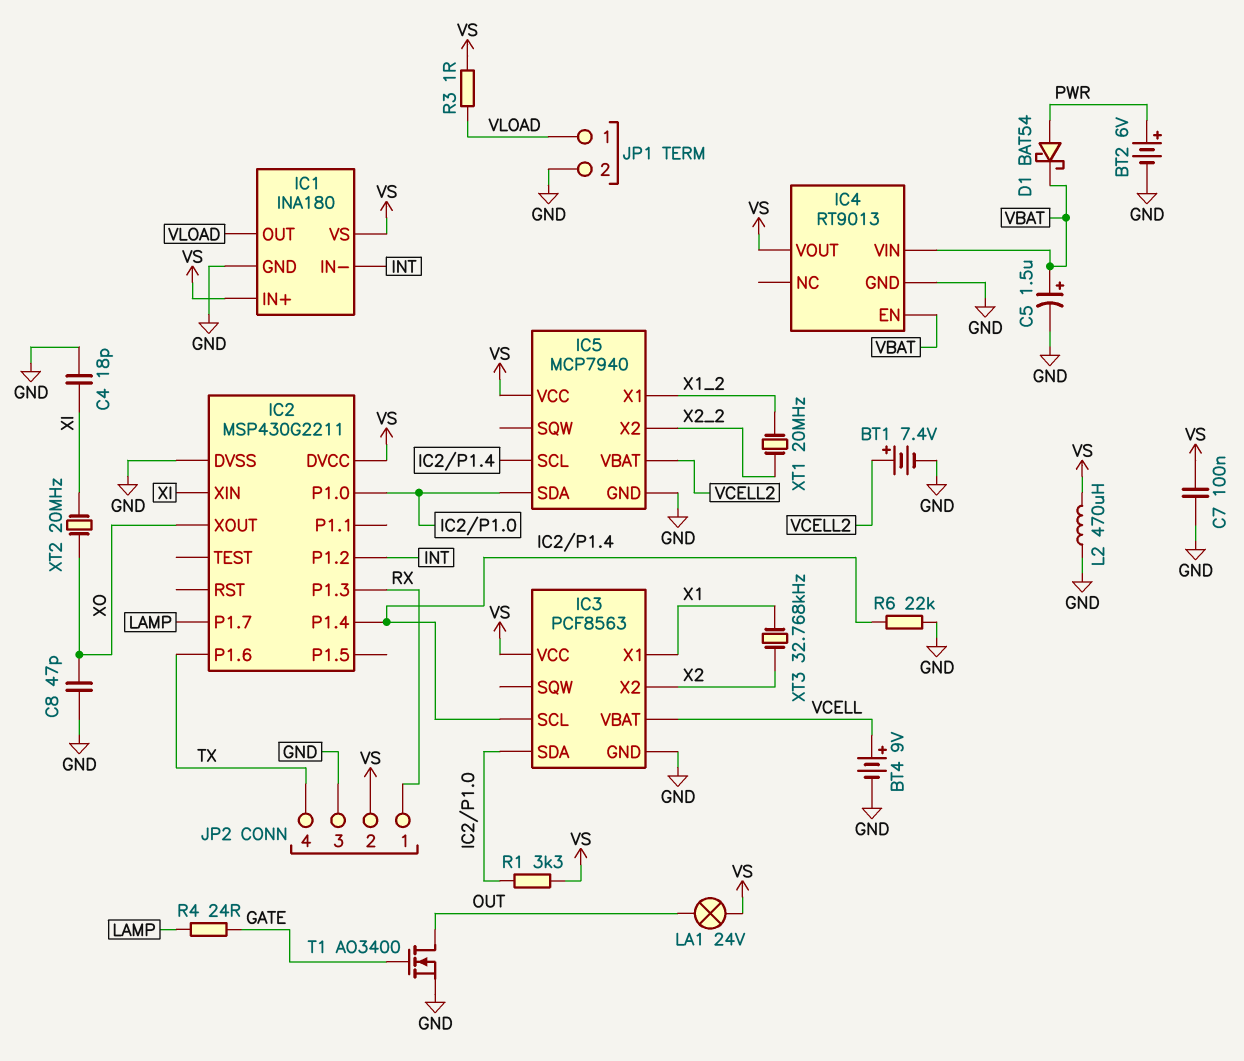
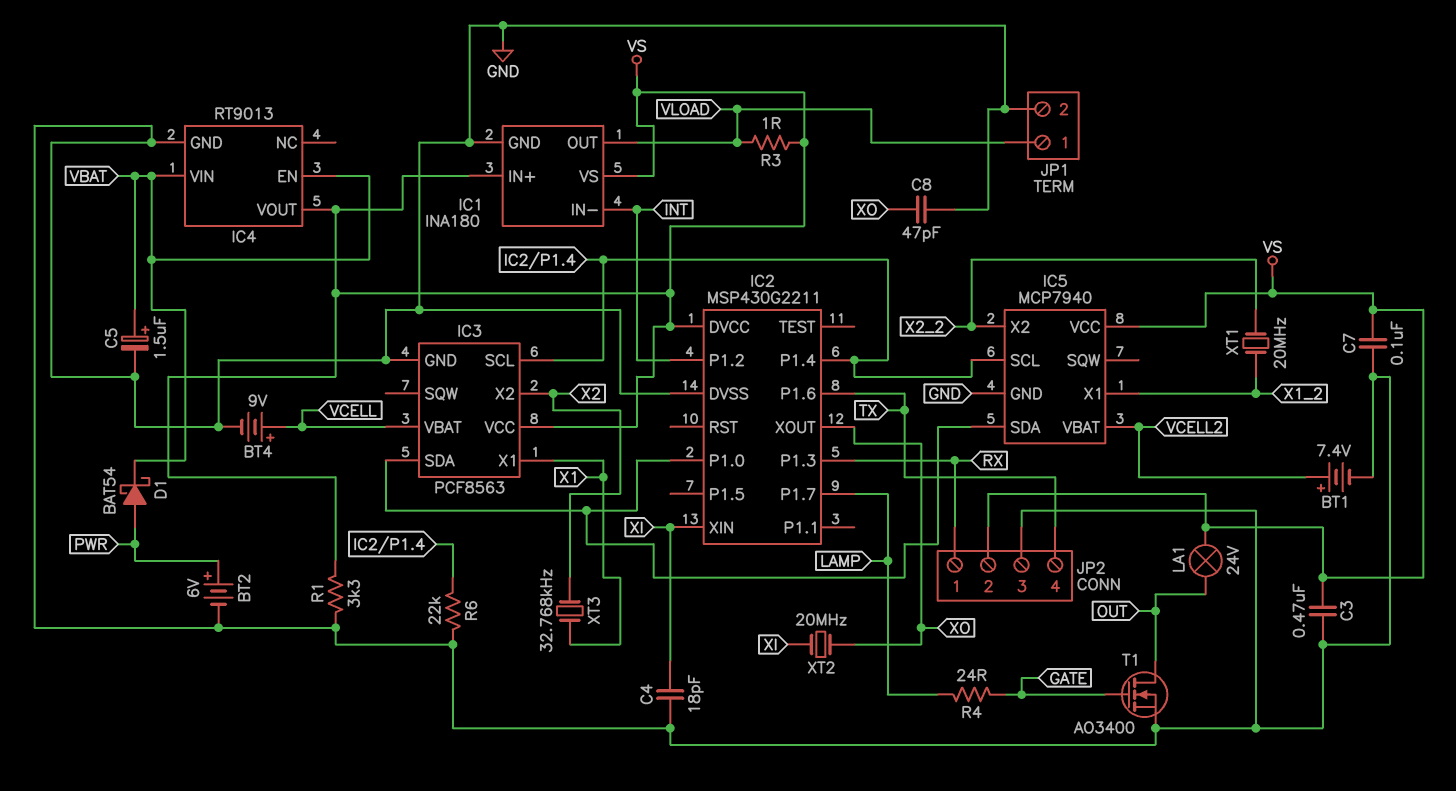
C3: none -> 470nF (GND, VS)
L2: 470uH (GND, VS) -> none
R1: 3.3k (IC2/P1.0, VS) -> 3.3k (GND, VS)

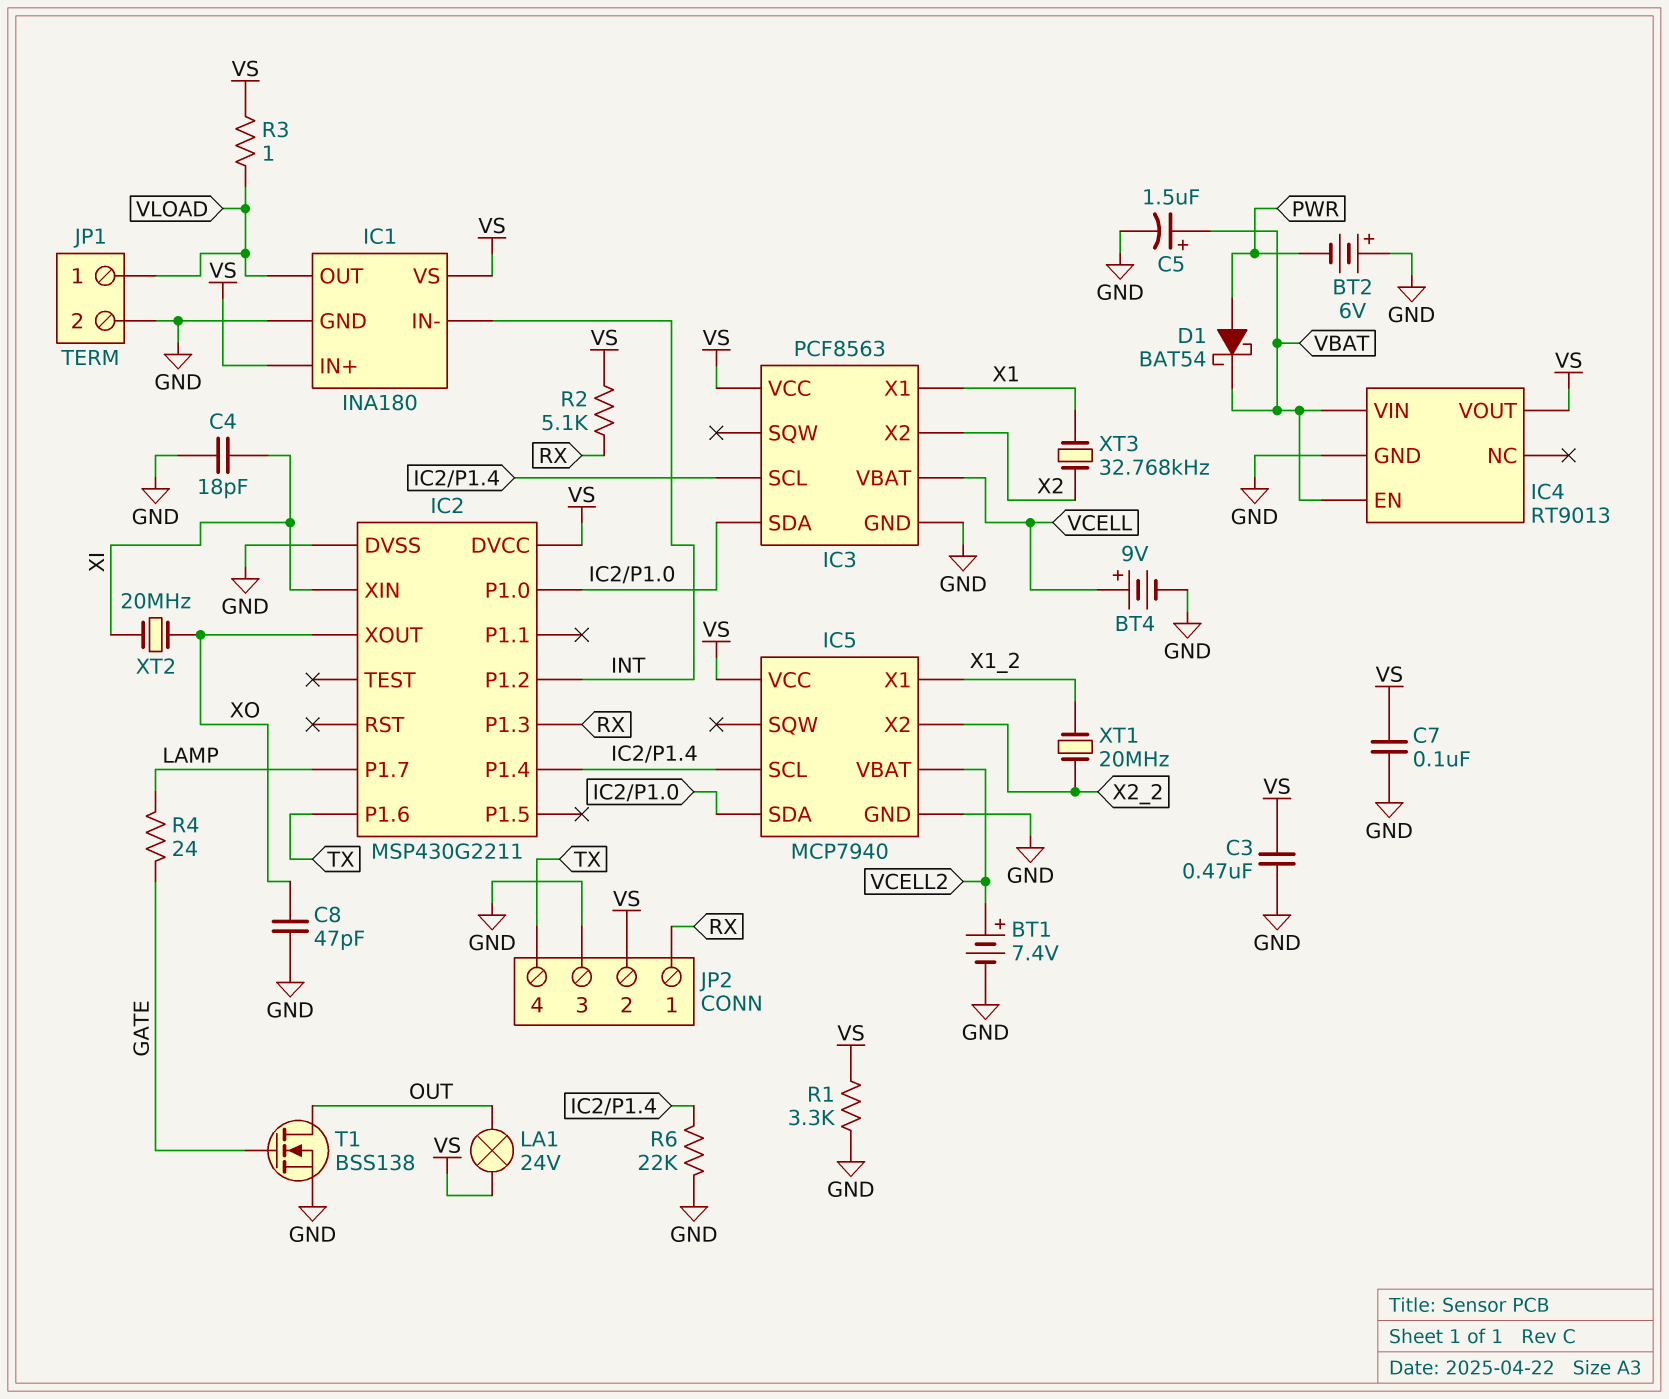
BT2: 6V (plus PWR, minus GND) -> 6V (plus GND, minus PWR)
R2: none -> 5.1k (RX, VS)
T1: NMOS AO3400 (G GATE, D OUT, S GND) -> NMOS BSS138 (G GATE, D OUT, S GND)

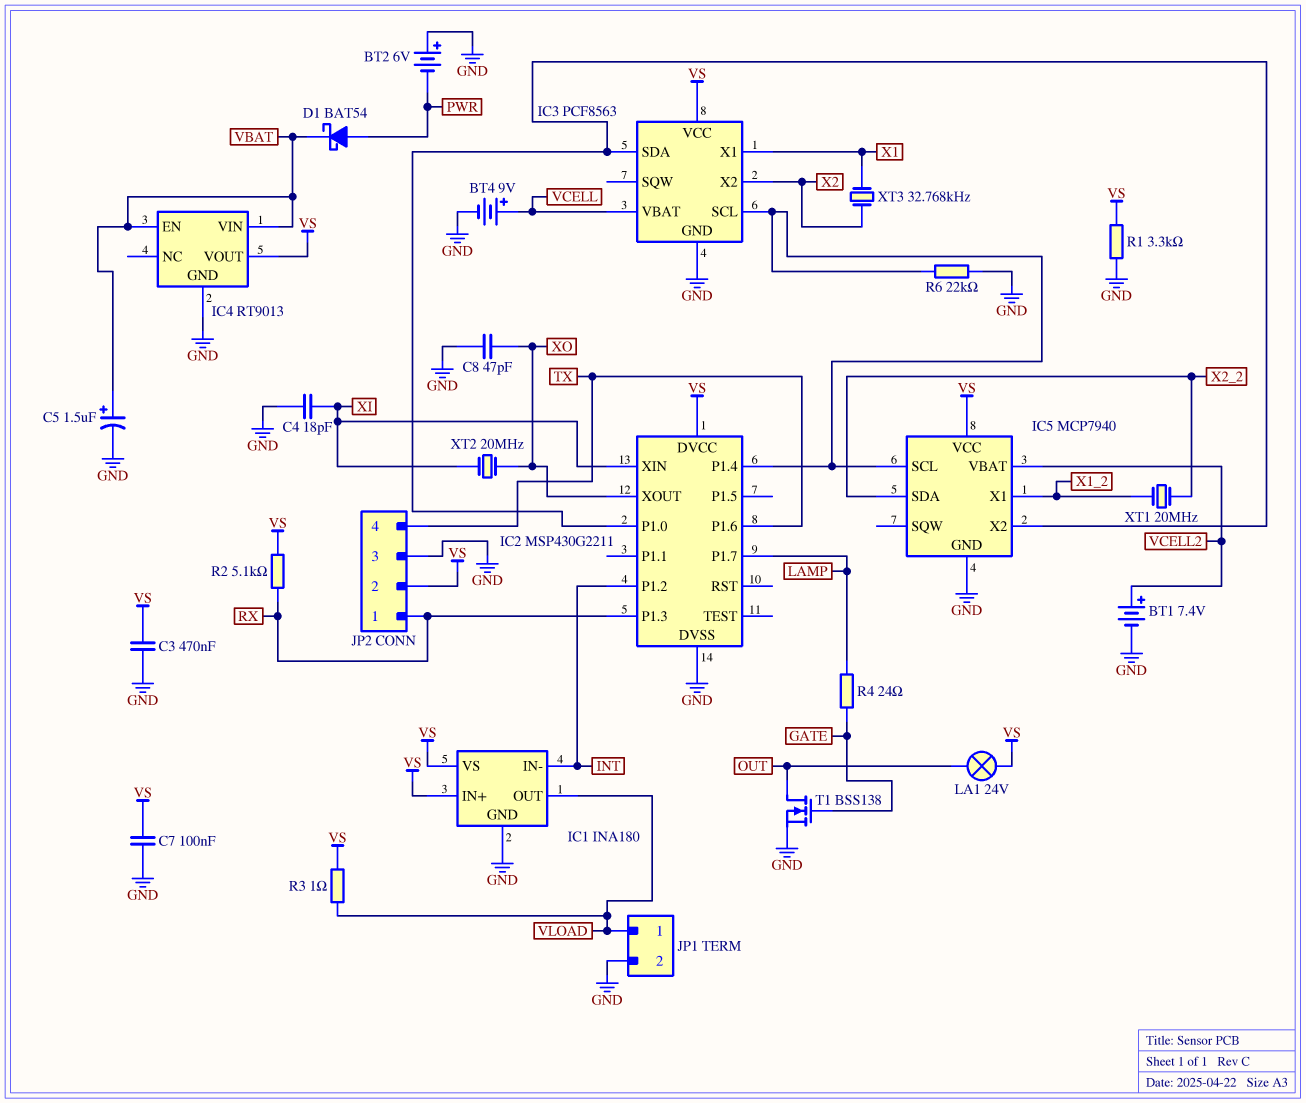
IC5 pin SDA: IC2/P1.0 -> X2_2
IC5 pin X2: X2_2 -> IC2/P1.0

